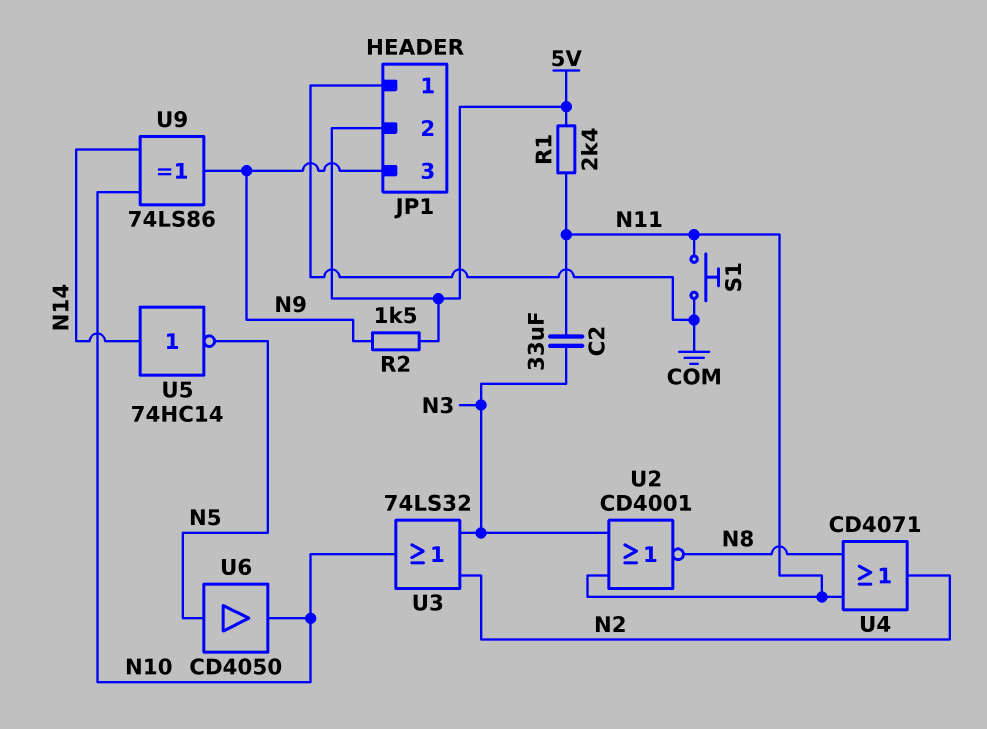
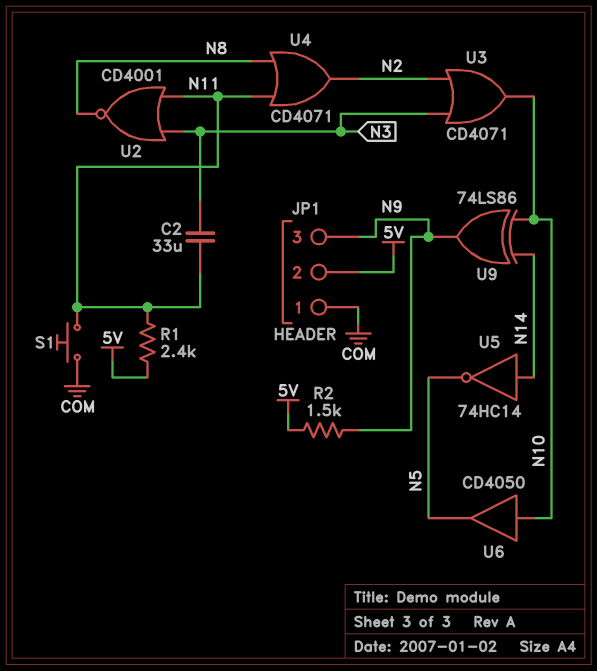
U3: OR 74LS32 (in N2, in N3, out N10) -> OR CD4071 (in N2, in N3, out N10)
U6: buffer CD4050 (in N5, out N10) -> buffer CD4050 (in N10, out N5)

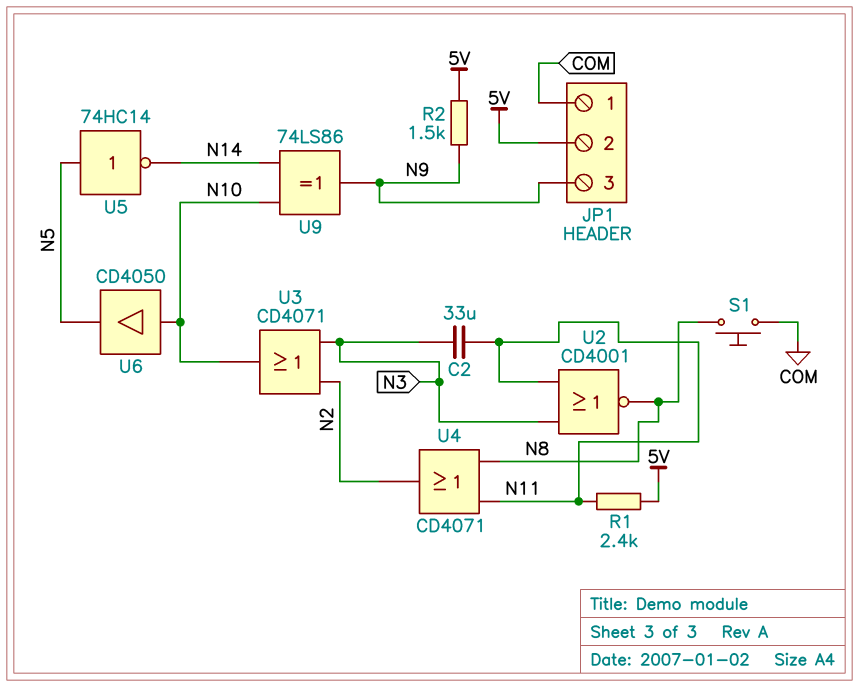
S1: button (COM, N11) -> button (COM, N8)
U5: NOT 74HC14 (in N14, out N5) -> NOT 74HC14 (in N5, out N14)

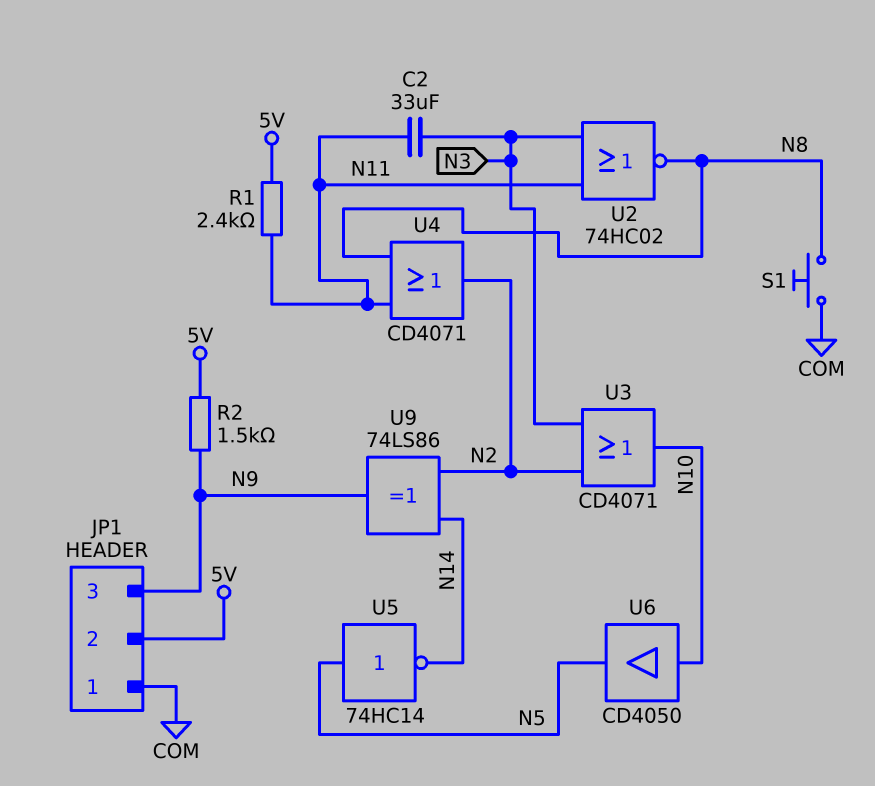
U2: NOR CD4001 (in N3, in N11, out N8) -> NOR 74HC02 (in N3, in N11, out N8)
U9: XOR 74LS86 (in N10, in N14, out N9) -> XOR 74LS86 (in N2, in N14, out N9)

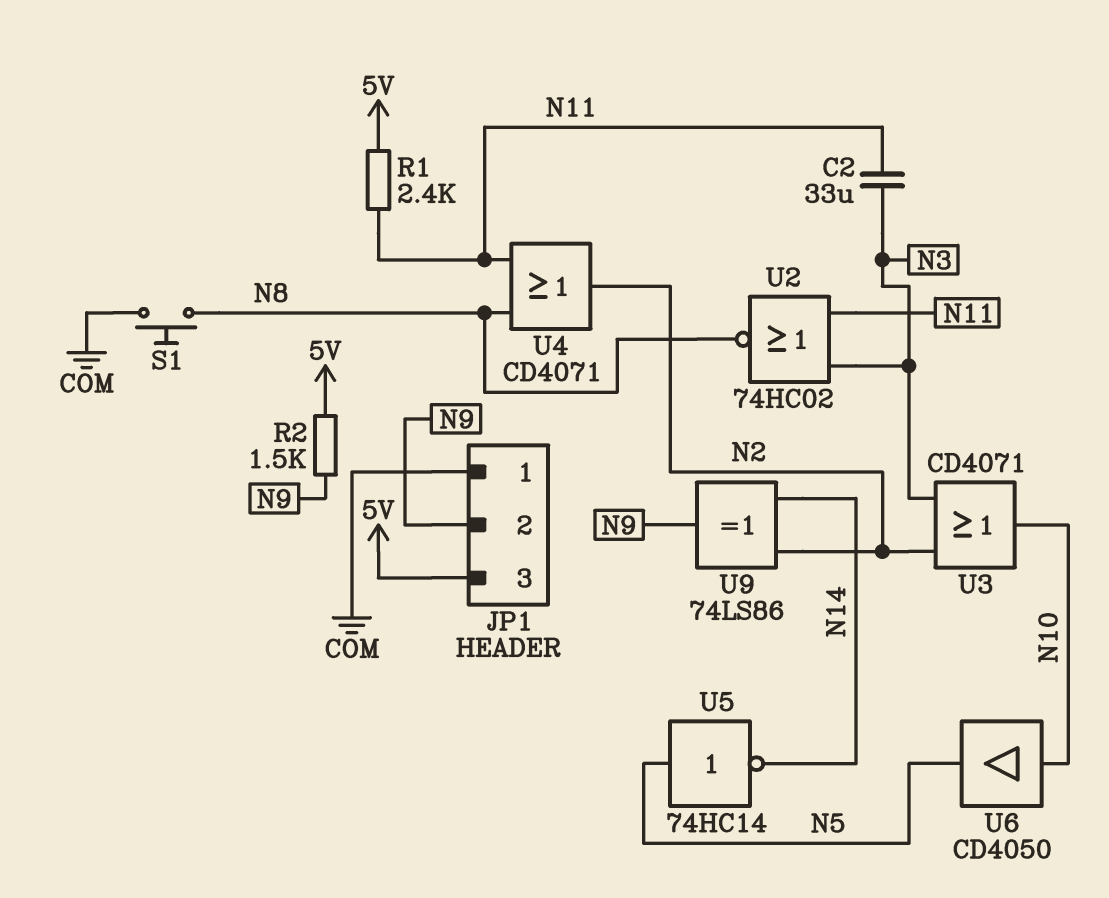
JP1 pin 2: 5V -> N9
JP1 pin 3: N9 -> 5V

